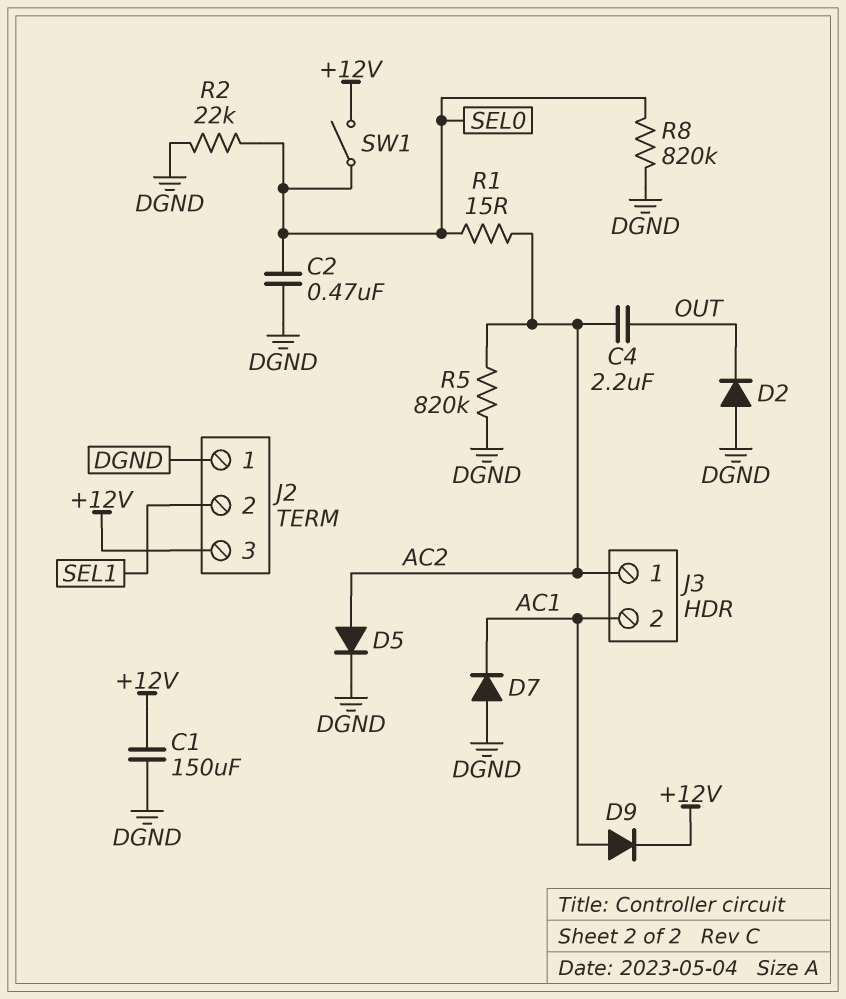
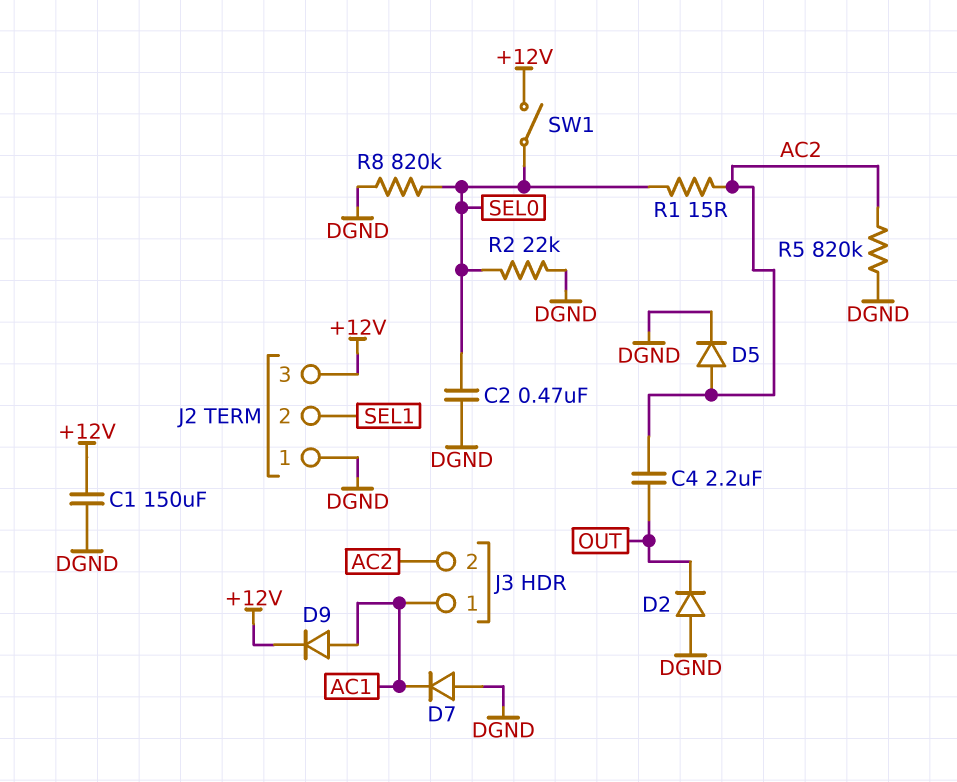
J3 pin 1: AC2 -> AC1
J3 pin 2: AC1 -> AC2

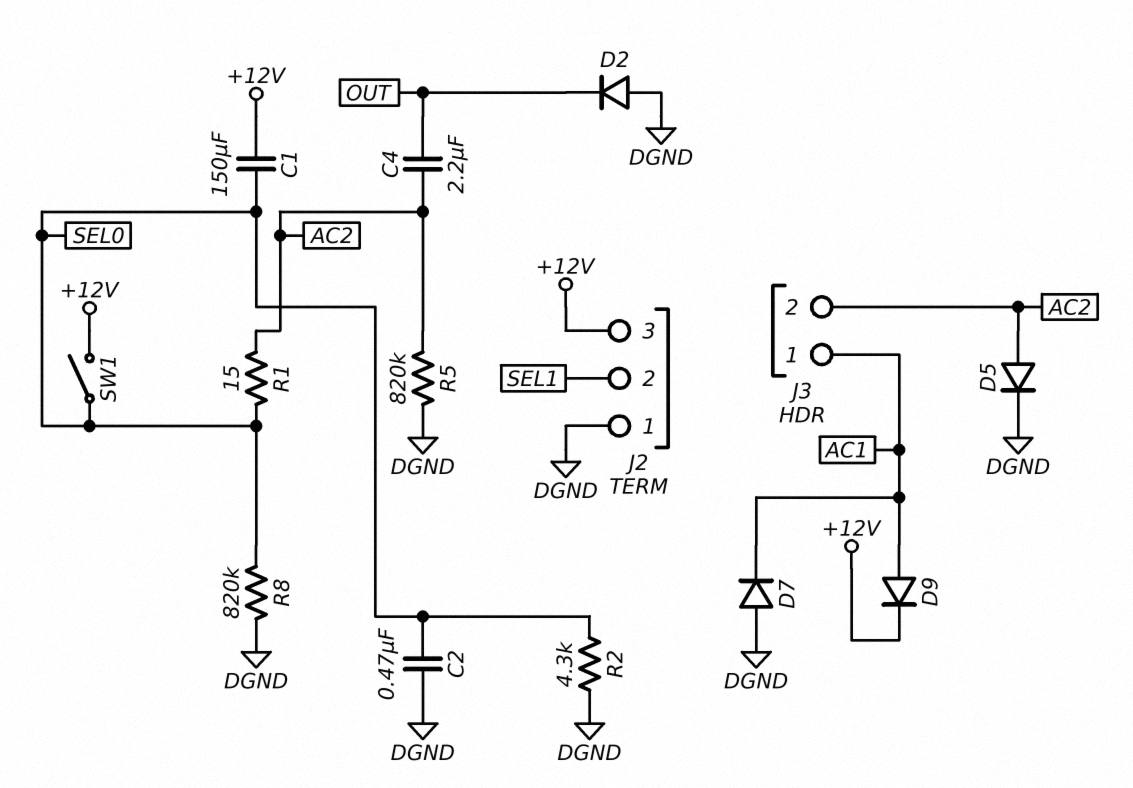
C1: 150uF (+12V, DGND) -> 150uF (+12V, SEL0)
R2: 22k (DGND, SEL0) -> 4.3k (DGND, SEL0)

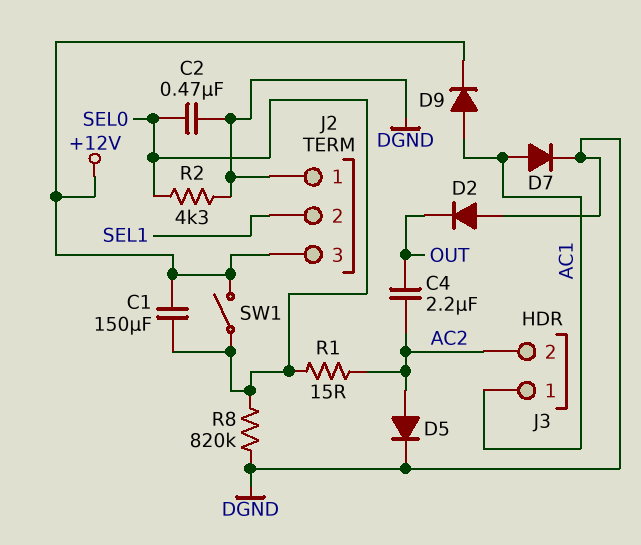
D7: diode (A DGND, K AC1) -> diode (A AC1, K DGND)
R5: 820k (AC2, DGND) -> none

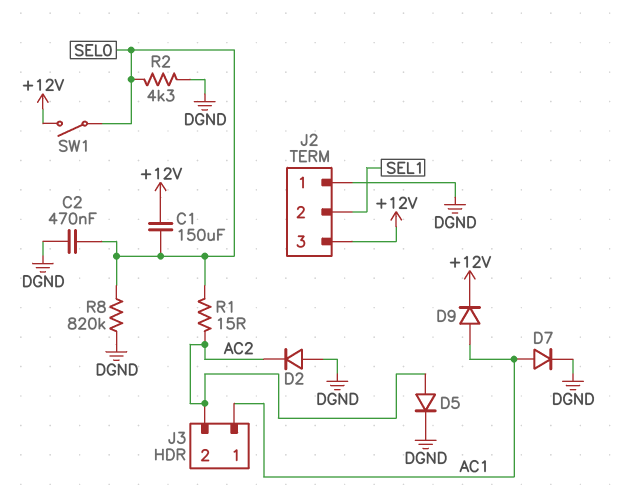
C4: 2.2uF (AC2, OUT) -> none
D2: diode (A DGND, K OUT) -> diode (A DGND, K AC2)

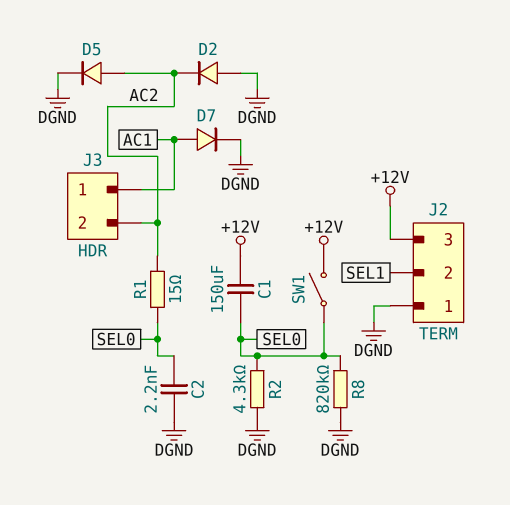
C2: 470nF (DGND, SEL0) -> 2.2nF (DGND, SEL0)
D9: diode (A AC1, K +12V) -> none

